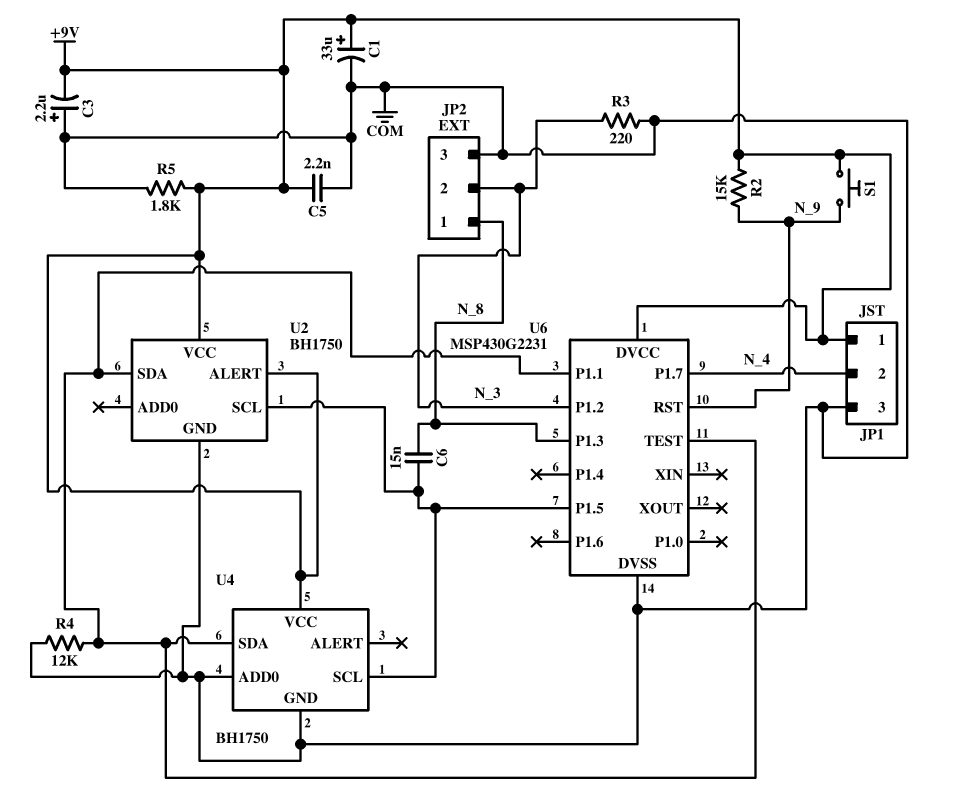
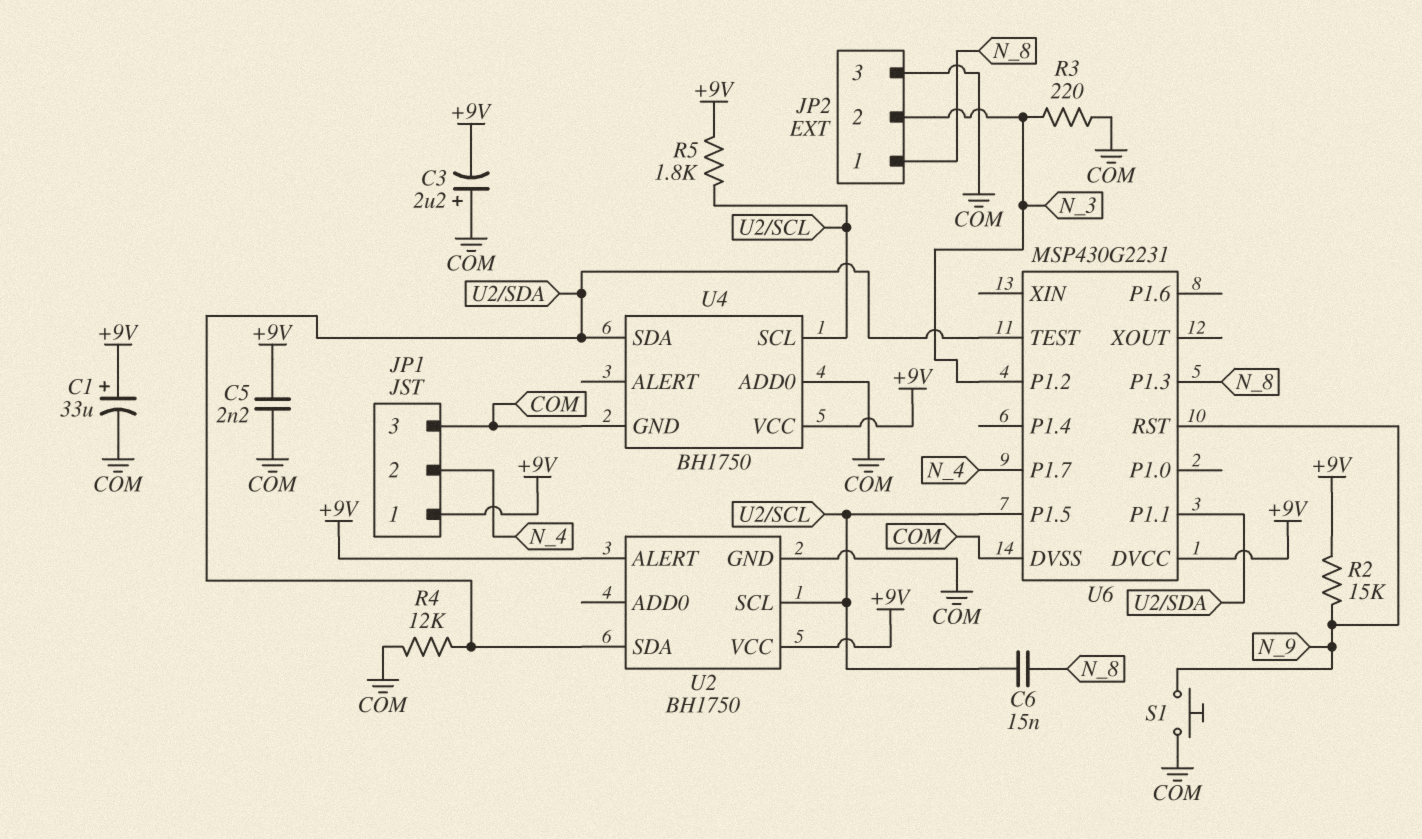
R5: 1.8k (+9V, COM) -> 1.8k (+9V, U2/SCL)
S1: button (+9V, N_9) -> button (COM, N_9)

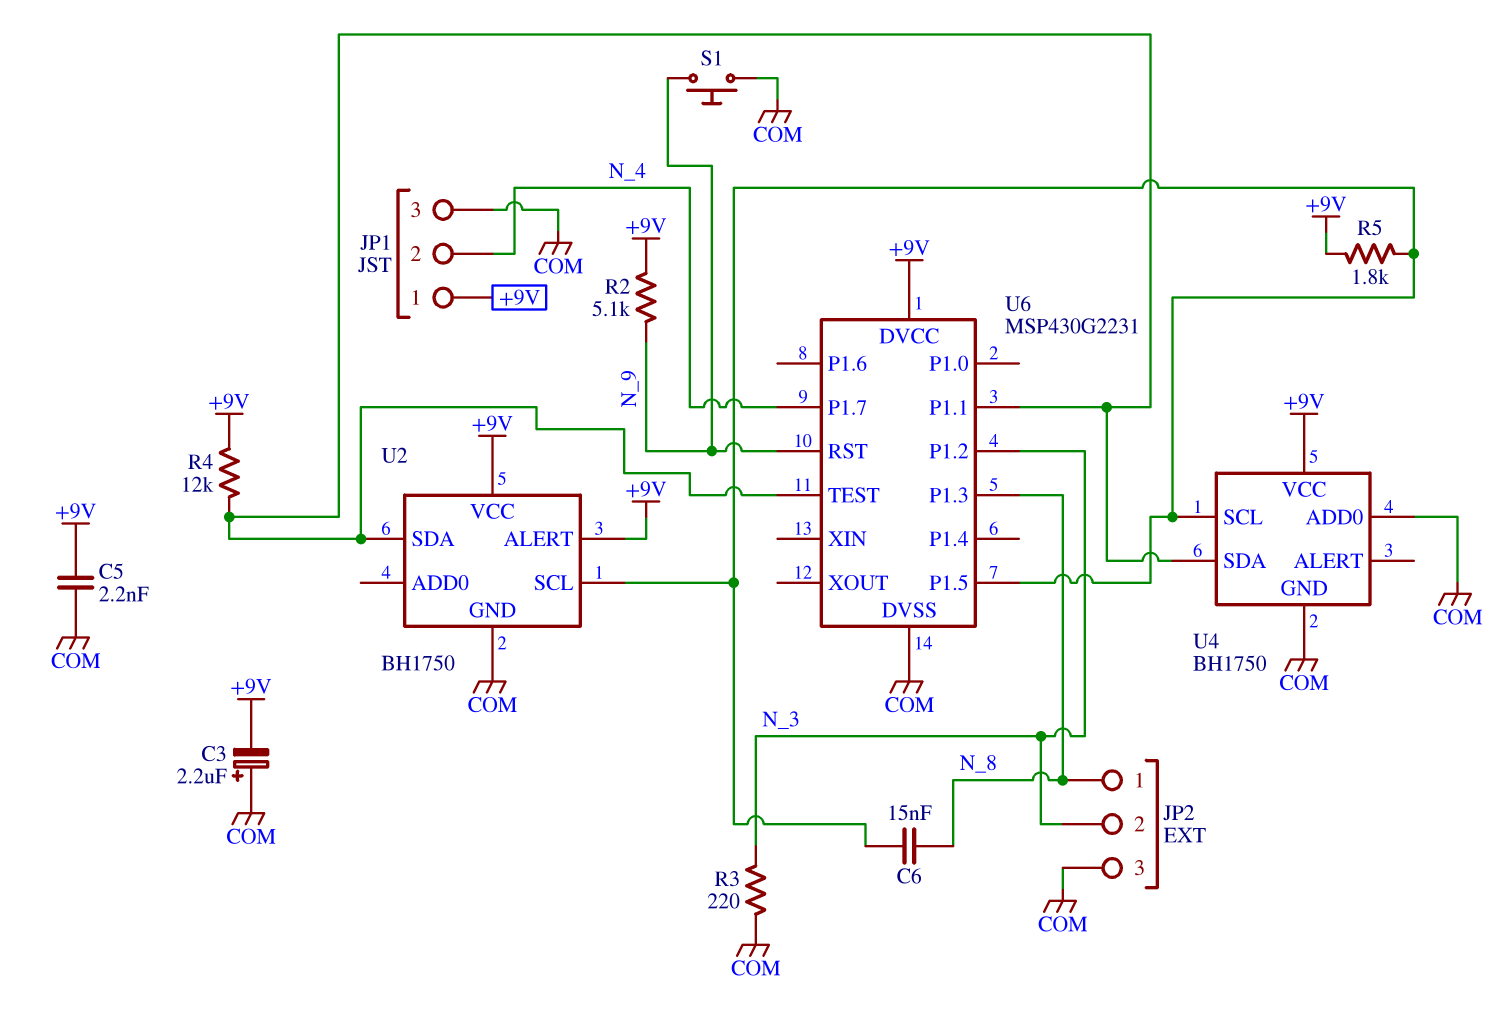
C1: 33uF (plus +9V, minus COM) -> none
R2: 15k (+9V, N_9) -> 5.1k (+9V, N_9)
R4: 12k (COM, U2/SDA) -> 12k (+9V, U2/SDA)

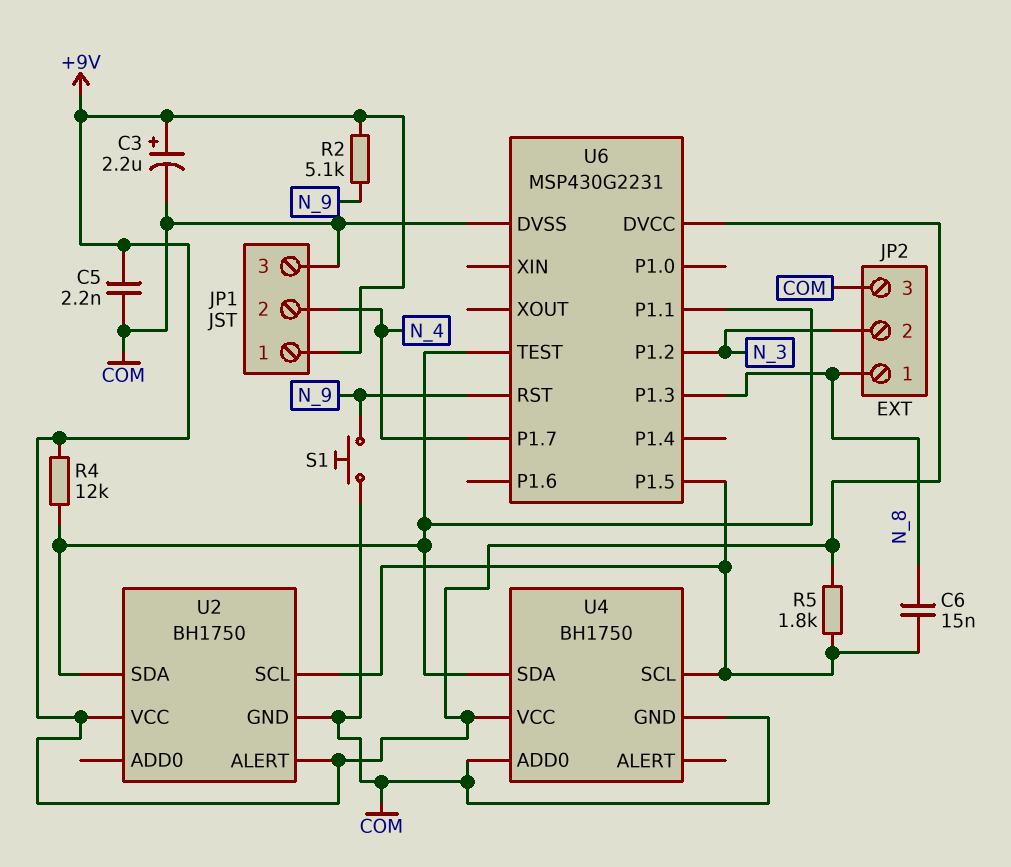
C3: 2.2uF (plus COM, minus +9V) -> 2.2uF (plus +9V, minus COM)
R3: 220 (COM, N_3) -> none

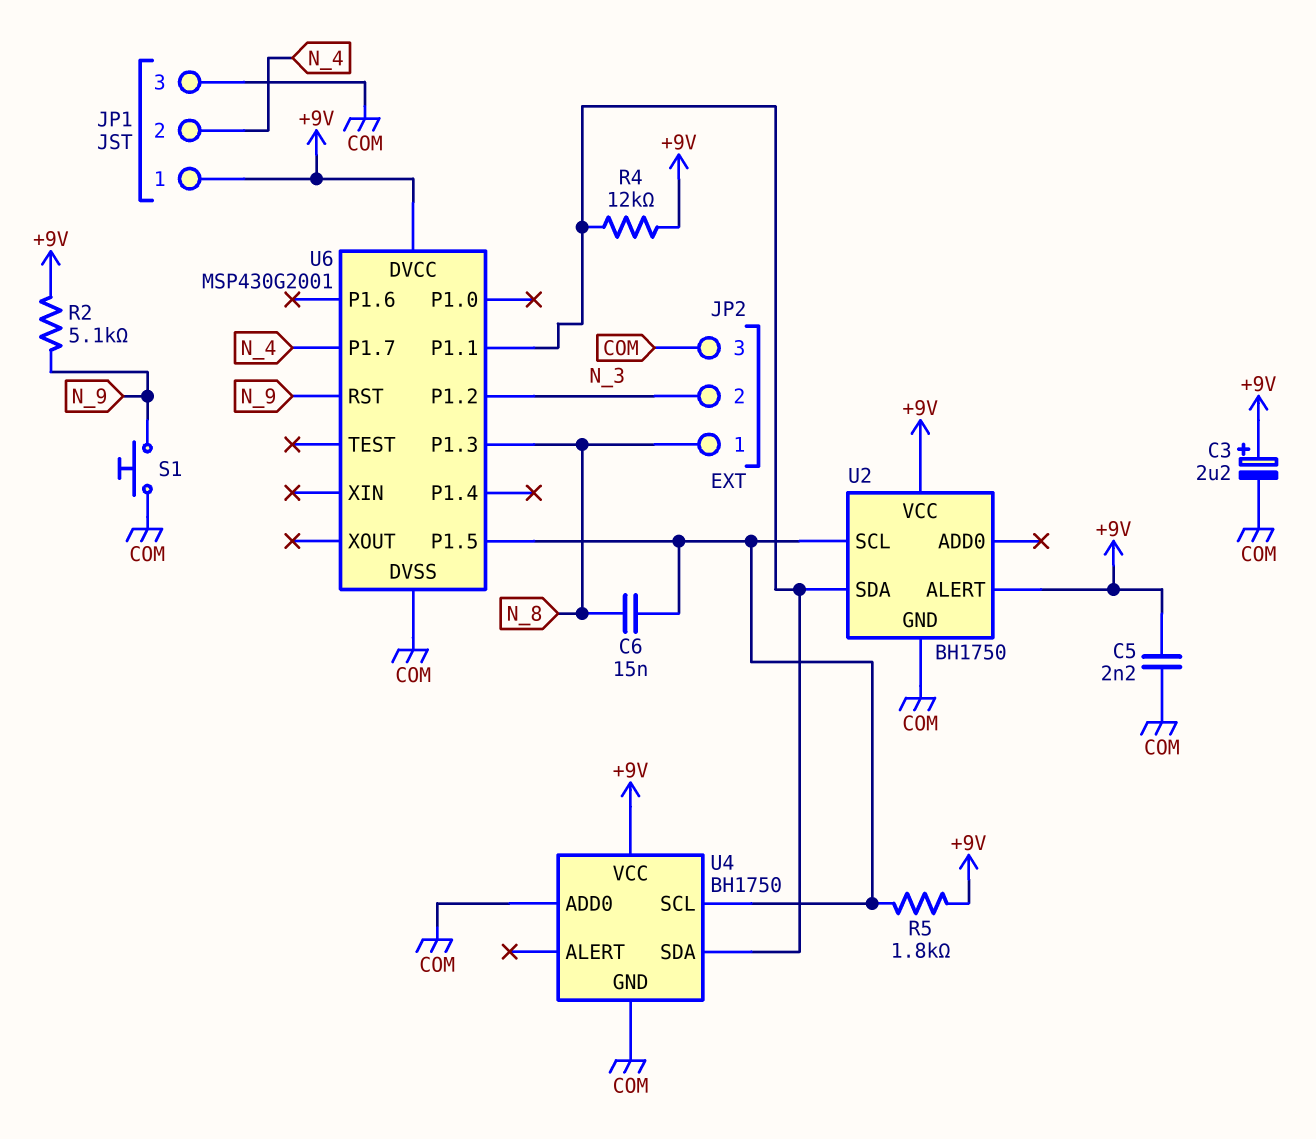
U6: MSP430G2231 -> MSP430G2001
U6 pin TEST: U2/SDA -> none

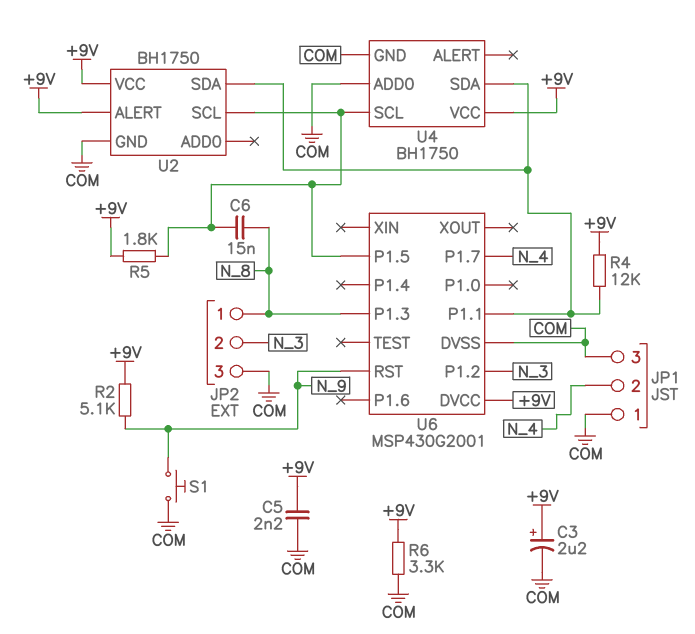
JP1 pin 1: +9V -> COM
R6: none -> 3.3k (+9V, COM)

